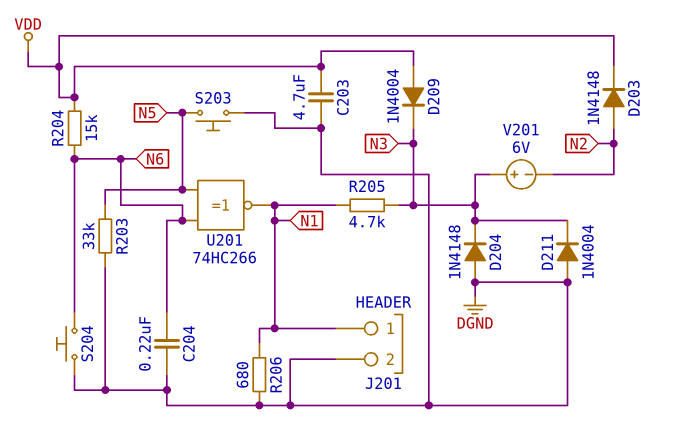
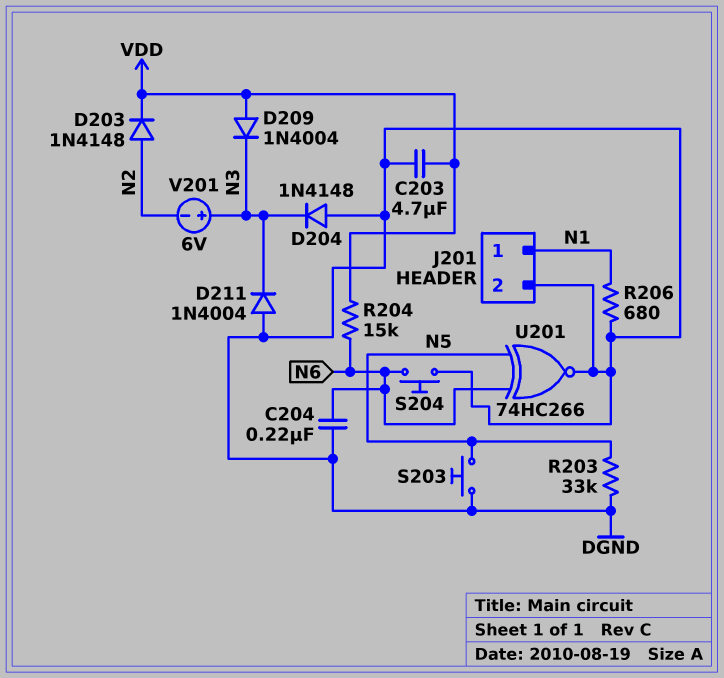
R205: 4.7k (N1, N3) -> none
U201: XNOR 74HC266 (in N5, in N6, out N1) -> XNOR 74HC266 (in N5, in N6, out DGND)

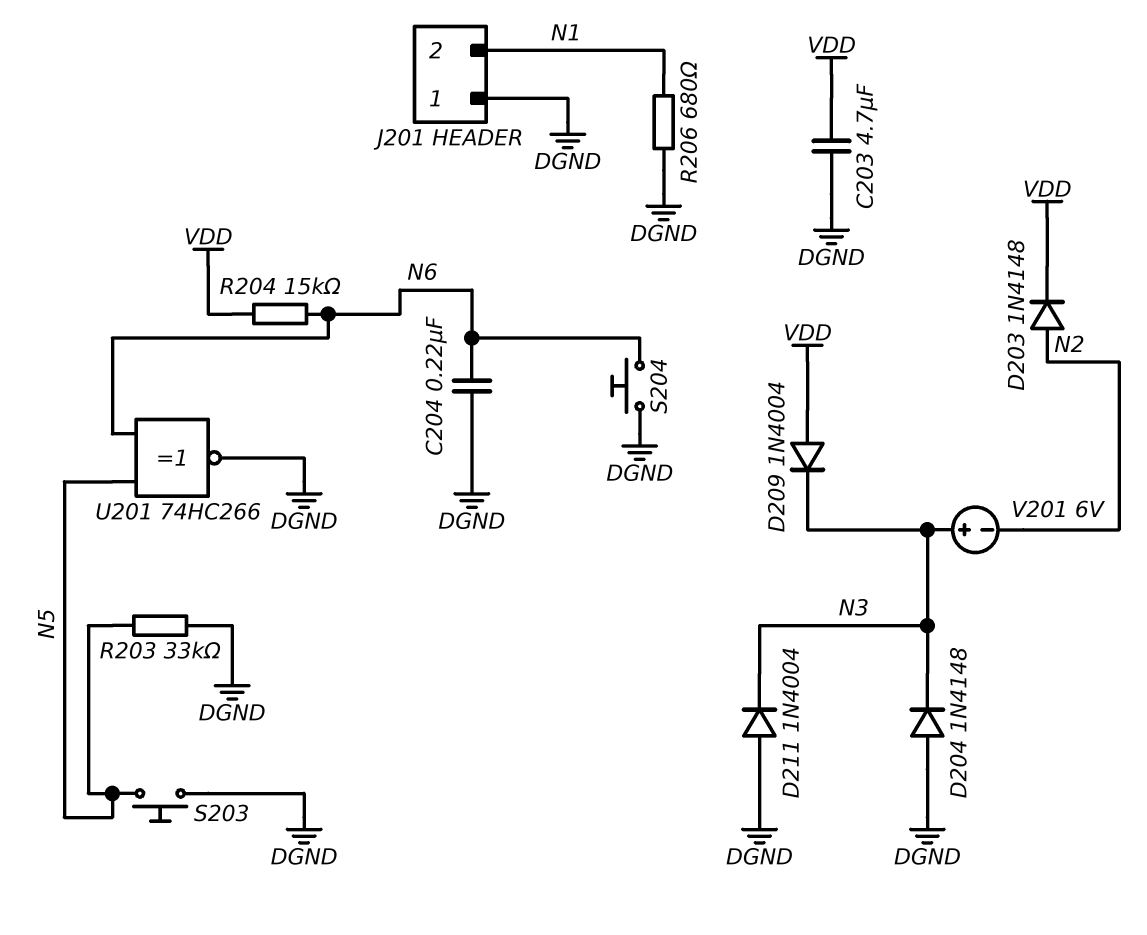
J201 pin 1: N1 -> DGND
J201 pin 2: DGND -> N1

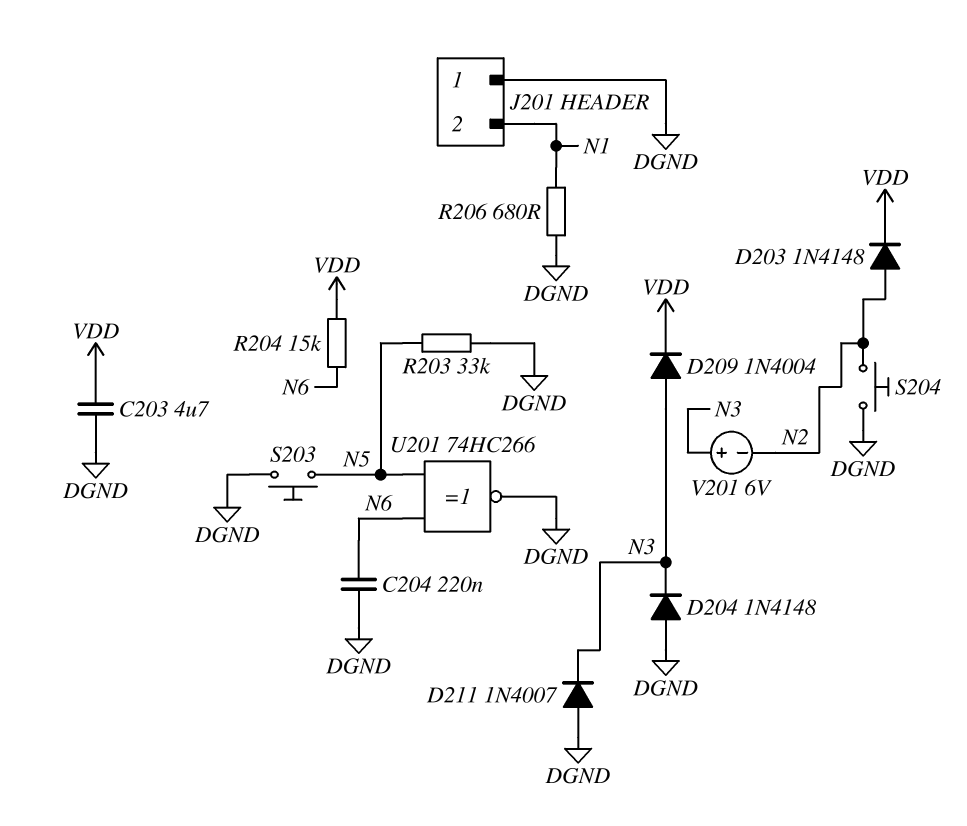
D209: diode 1N4004 (A VDD, K N3) -> diode 1N4004 (A N3, K VDD)
D211: diode 1N4004 (A DGND, K N3) -> diode 1N4007 (A DGND, K N3)
S204: button (DGND, N6) -> button (DGND, N2)

